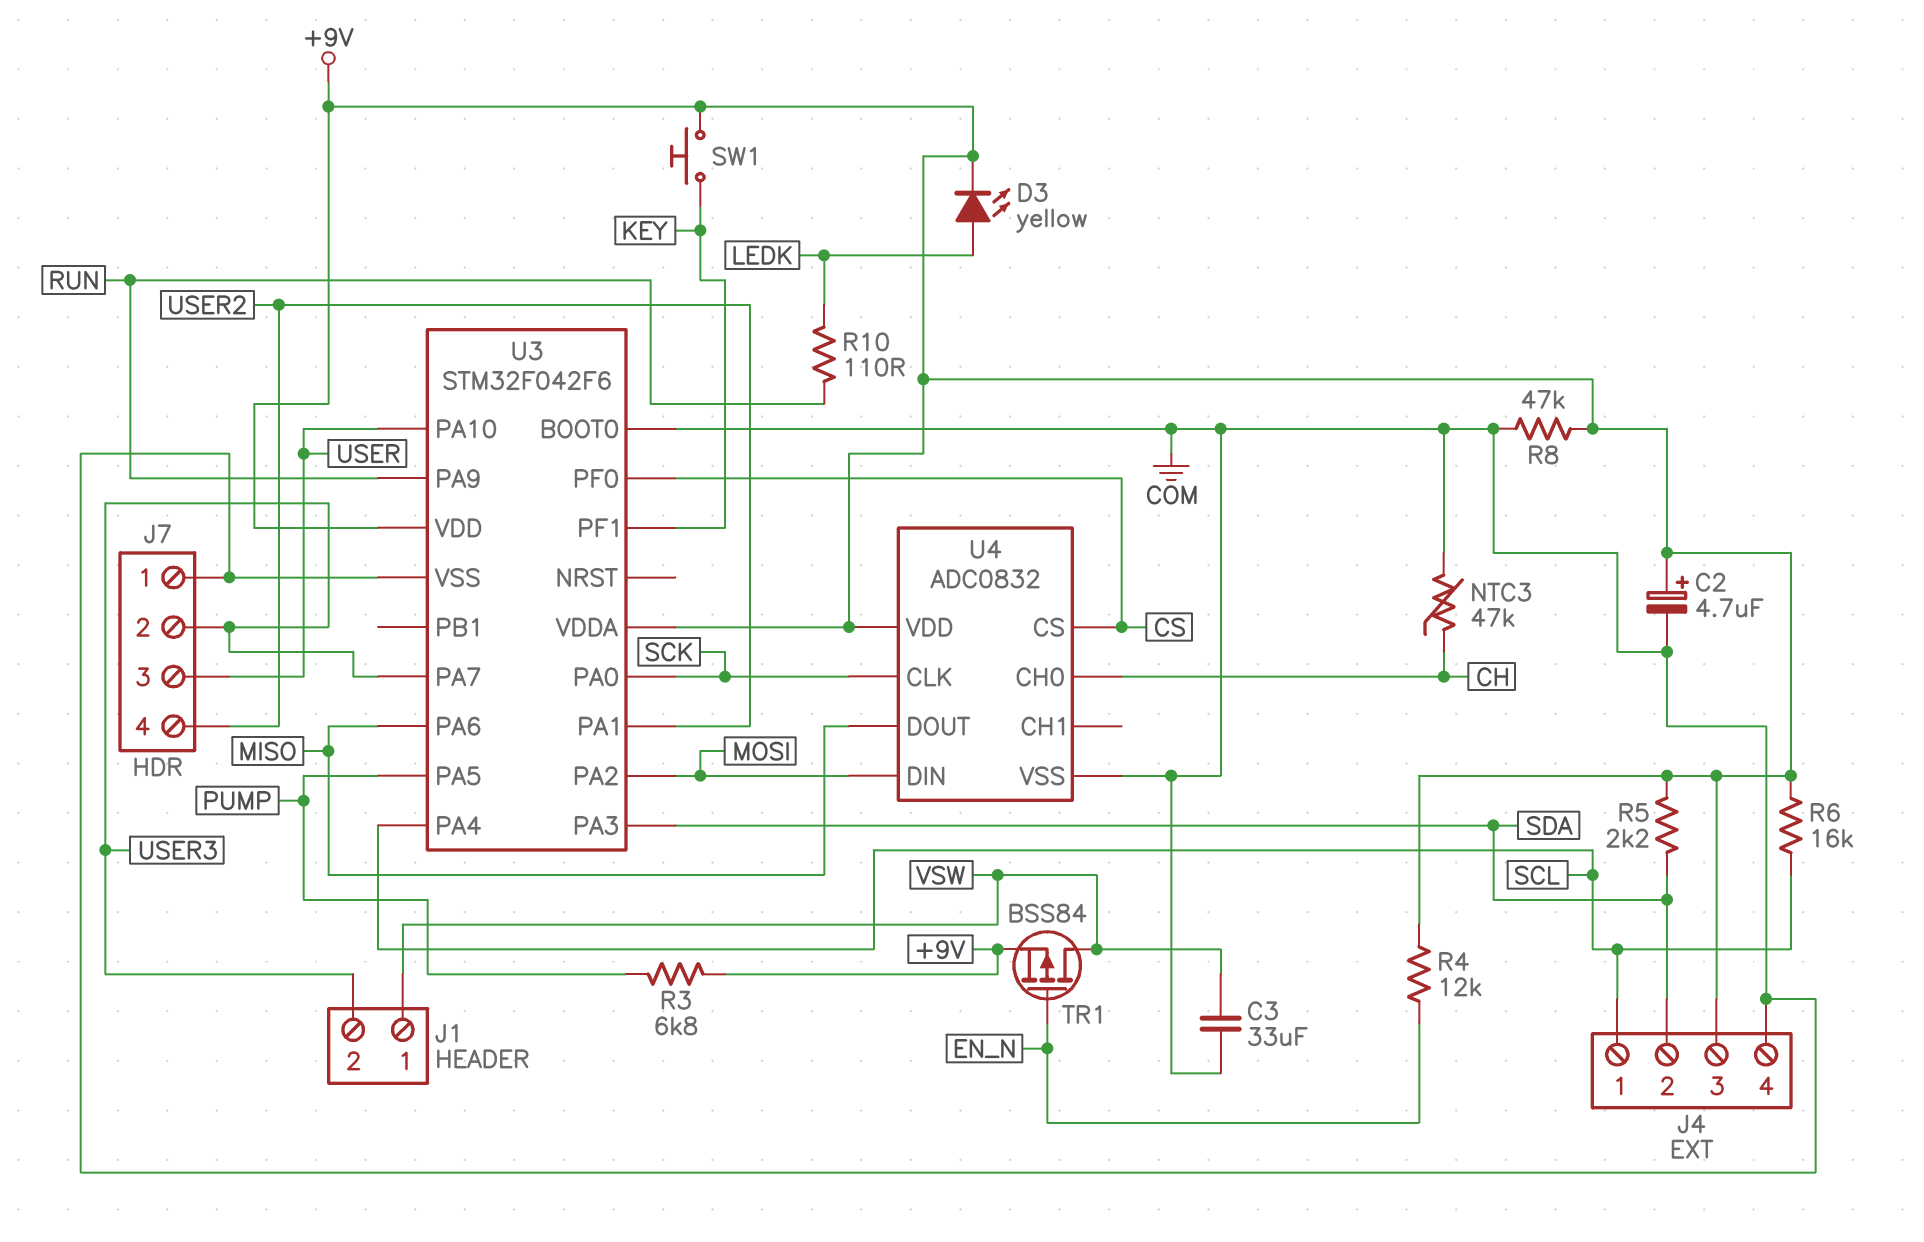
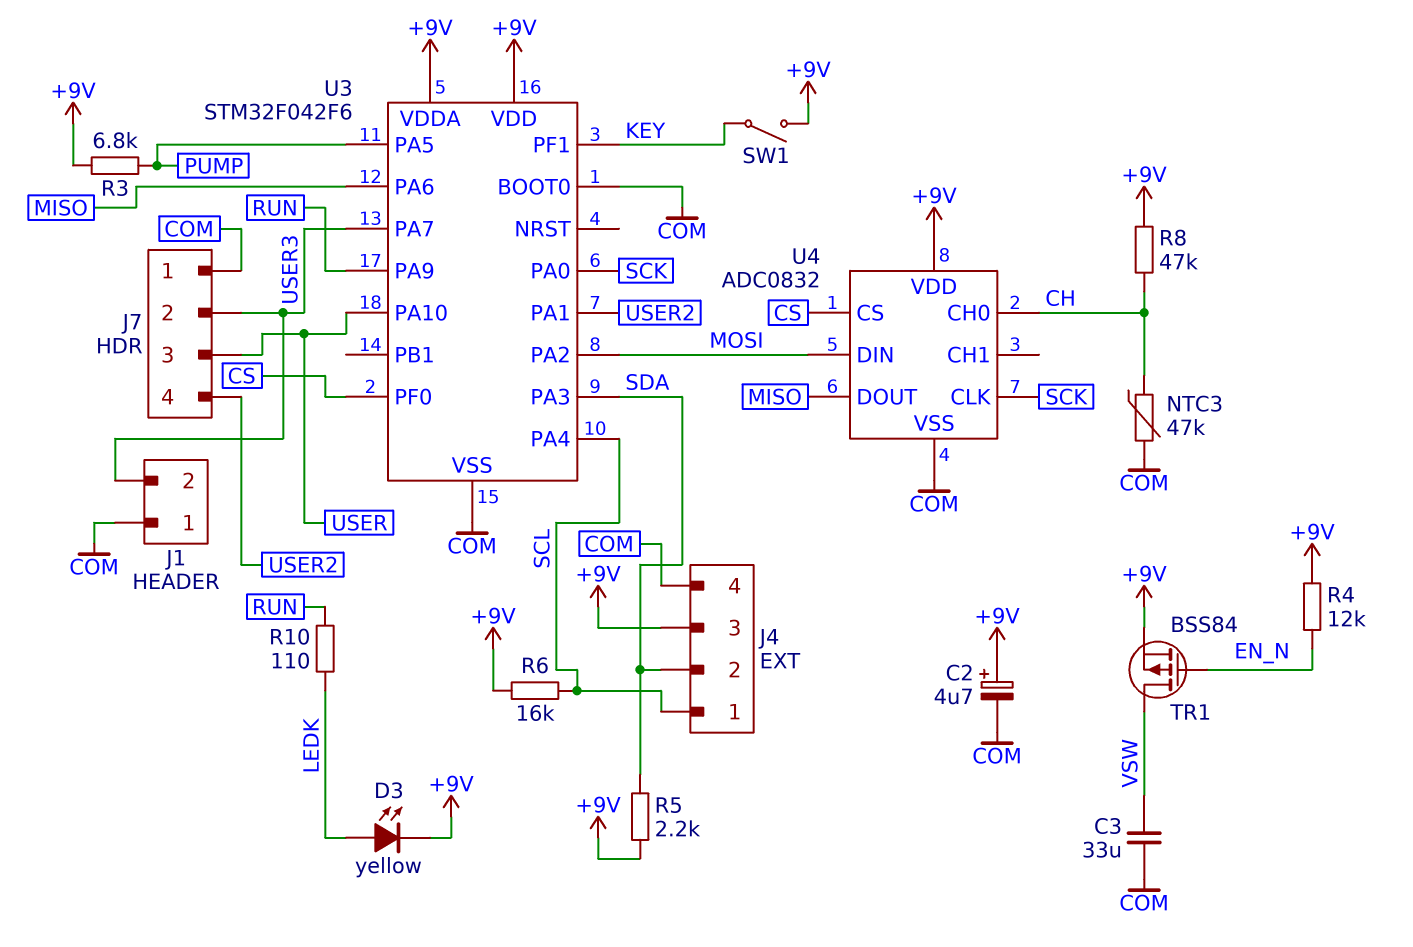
J1 pin 1: VSW -> COM
R8: 47k (+9V, COM) -> 47k (+9V, CH)
SW1: button (+9V, KEY) -> switch (+9V, KEY)

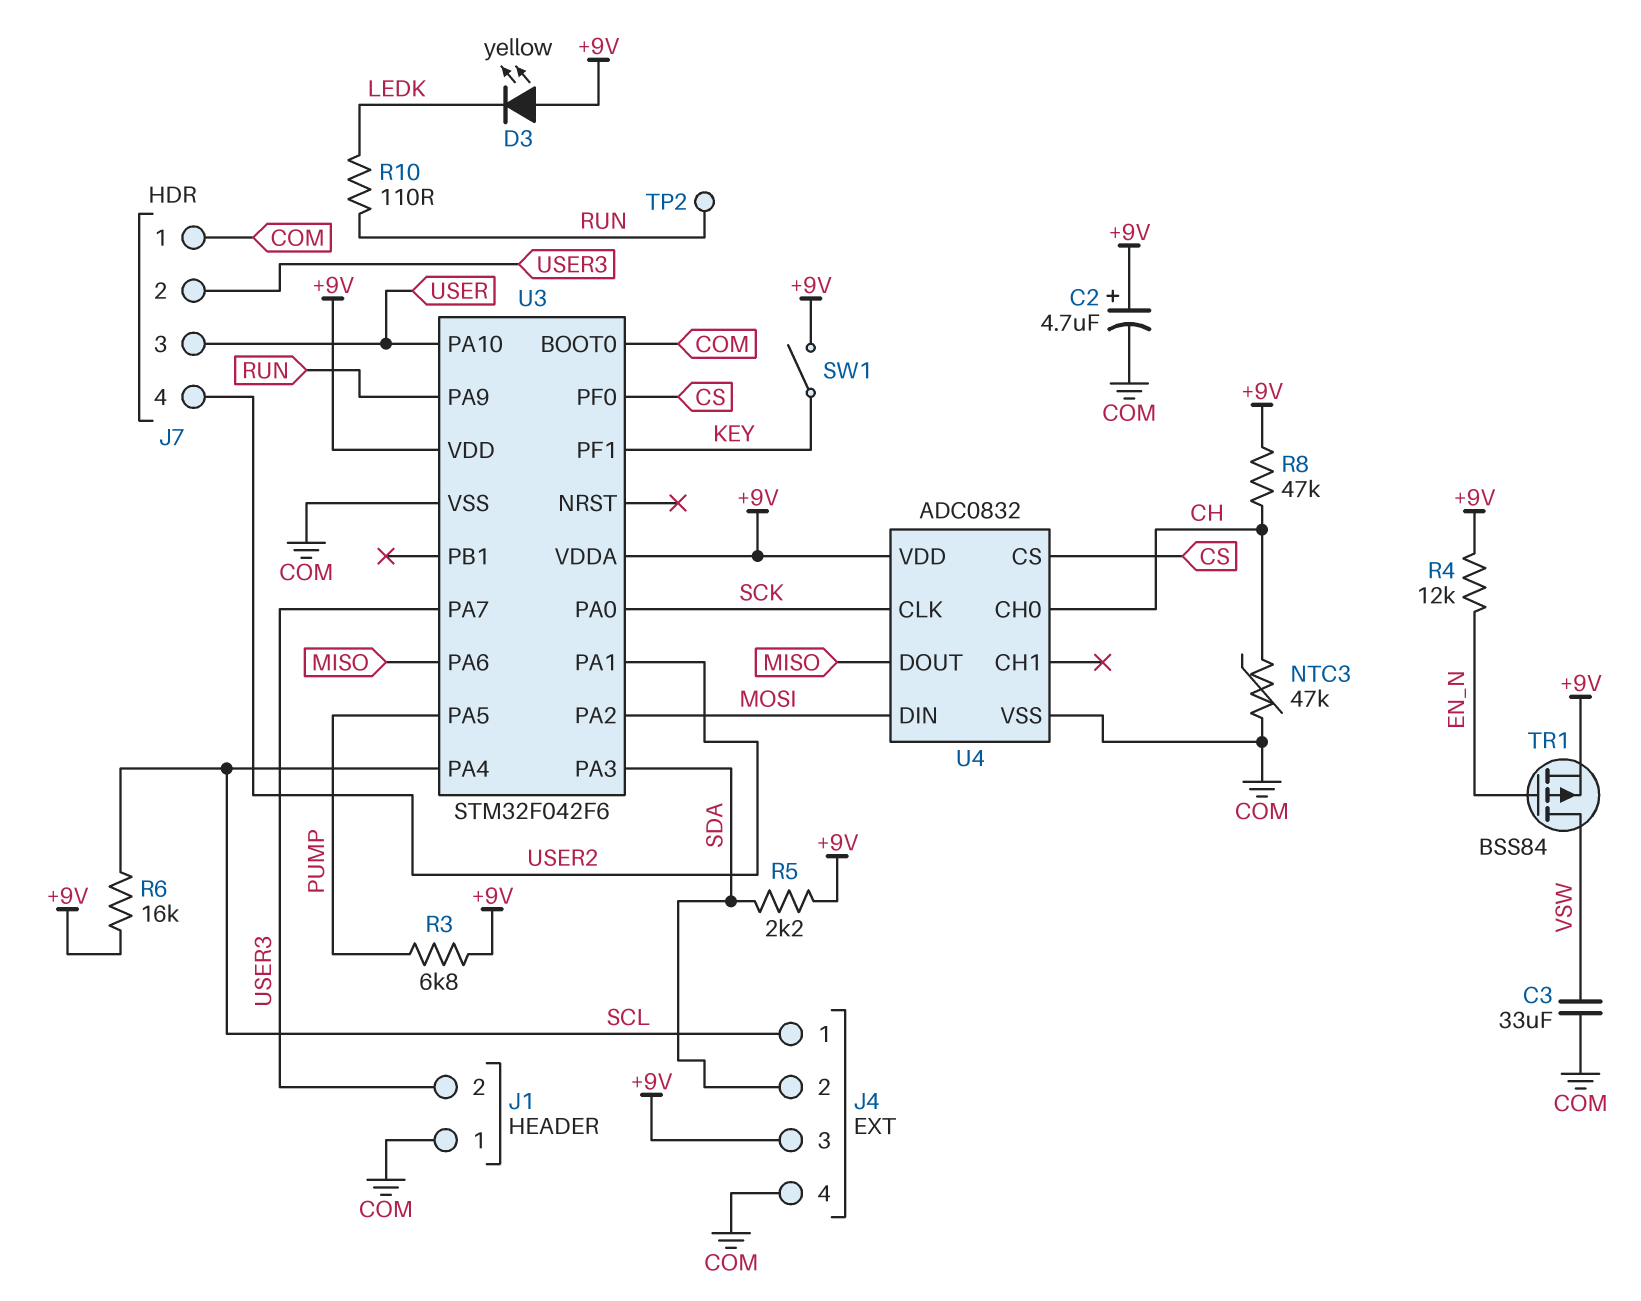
D3: LED yellow (A LEDK, K +9V) -> LED yellow (A +9V, K LEDK)
TP2: none -> test point (RUN)

